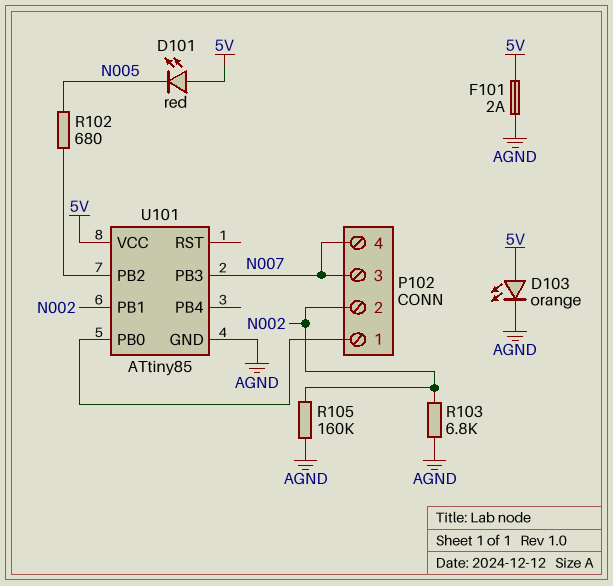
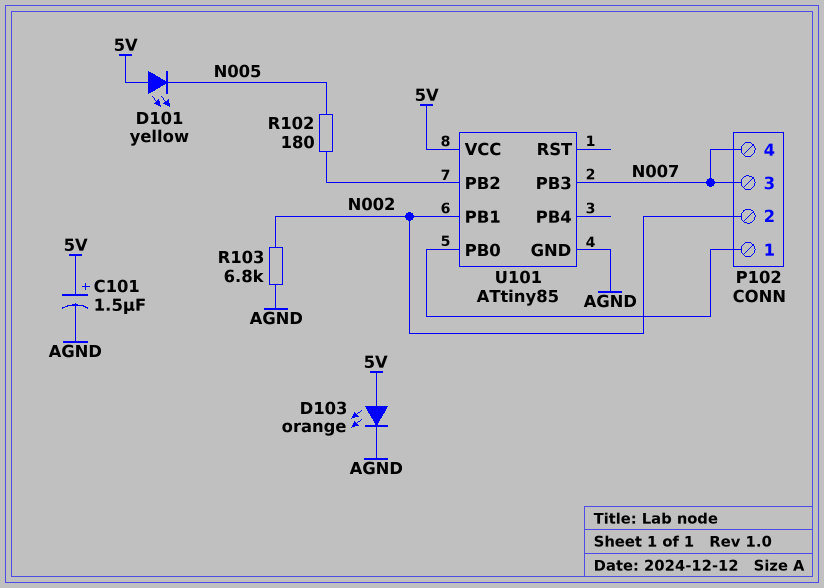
C101: none -> 1.5uF (plus 5V, minus AGND)
D101: LED red (A 5V, K N005) -> LED yellow (A 5V, K N005)
F101: 2A (5V, AGND) -> none
R102: 680 (N005, U101/PB2) -> 180 (N005, U101/PB2)
R105: 160k (AGND, N002) -> none

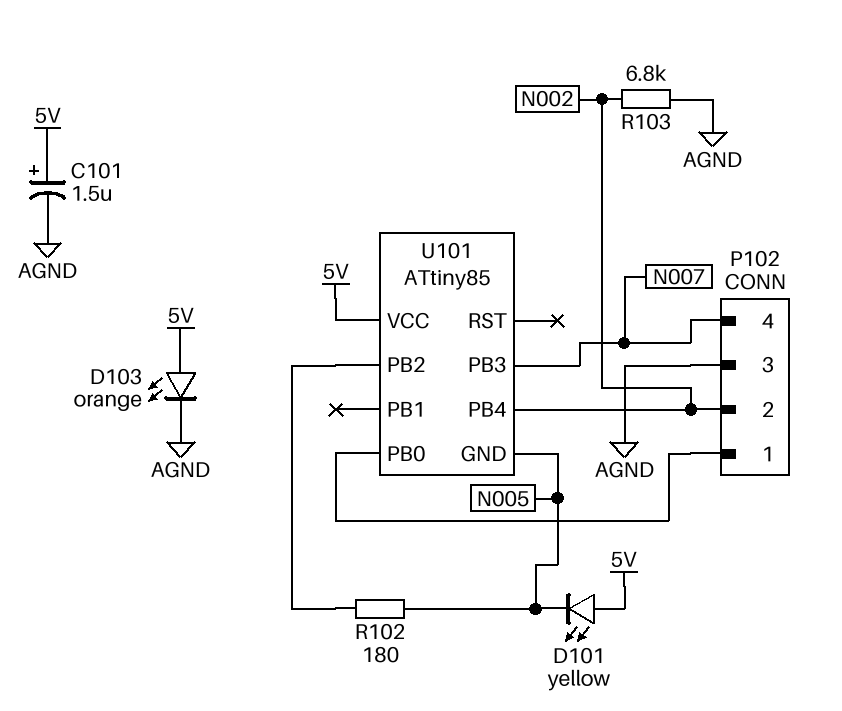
P102 pin 3: N007 -> AGND
U101 pin GND: AGND -> N005
U101 pin PB1: N002 -> none
U101 pin PB4: none -> N002

